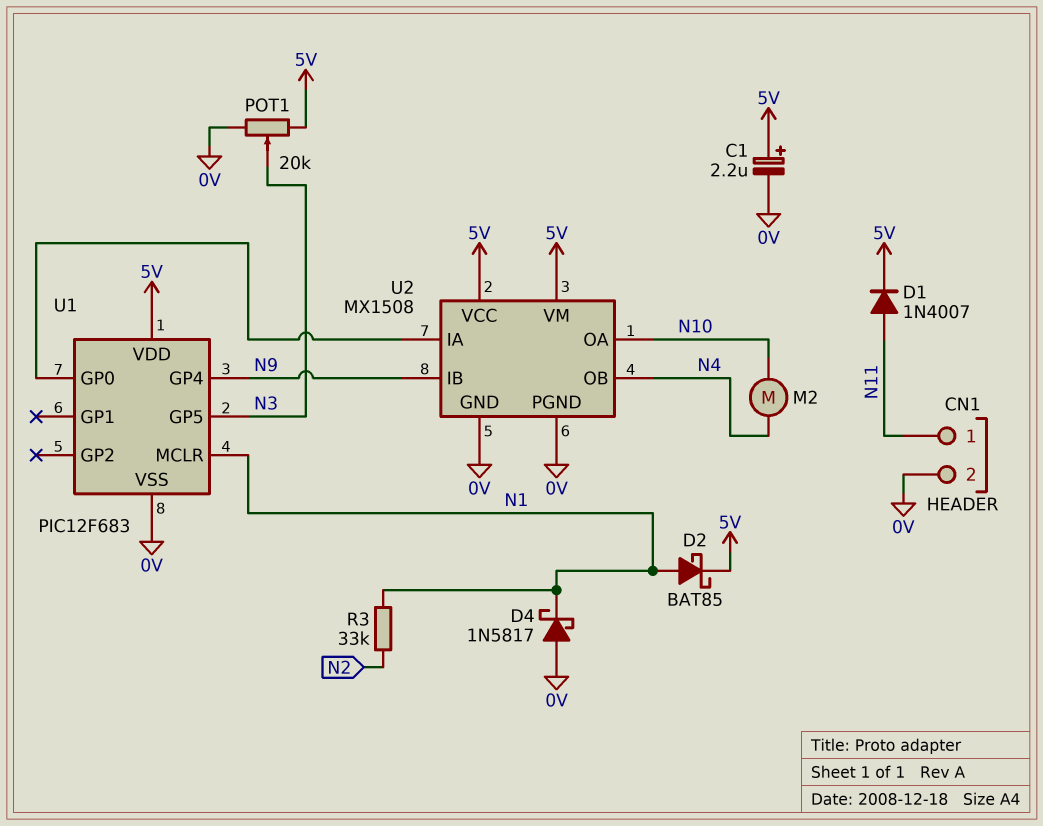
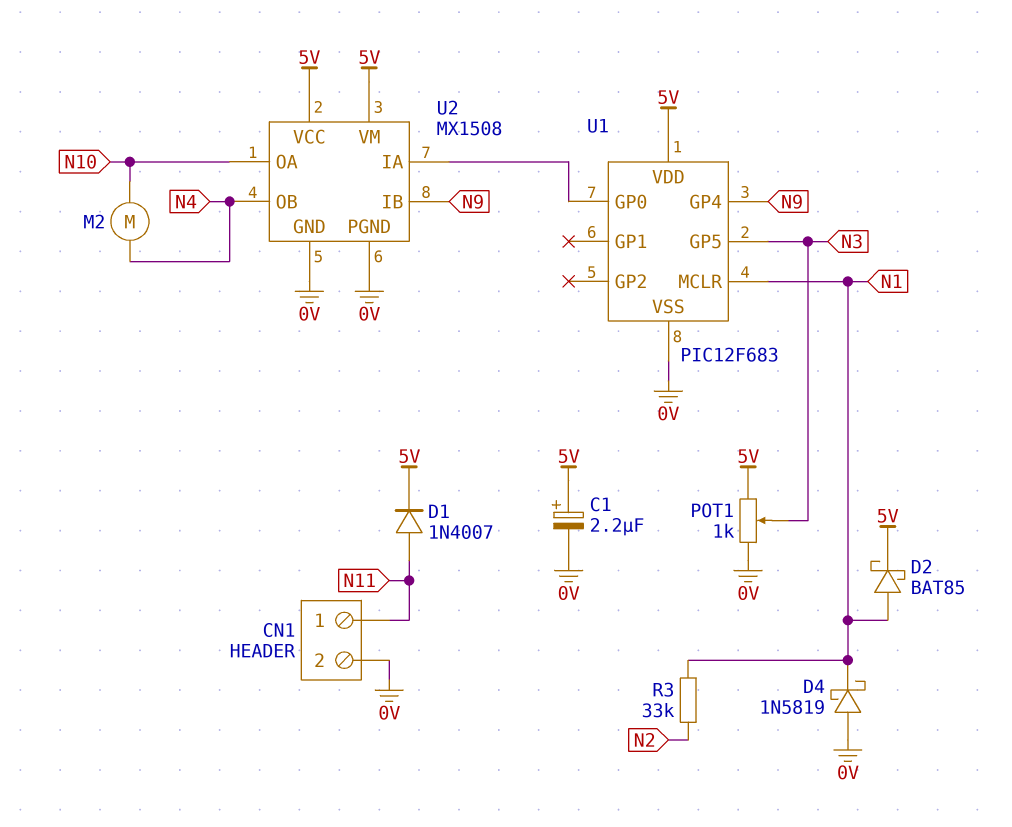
D4: schottky 1N5817 (A 0V, K N1) -> schottky 1N5819 (A 0V, K N1)
POT1: 20k (0V, 5V, wiper N3) -> 1k (0V, 5V, wiper N3)

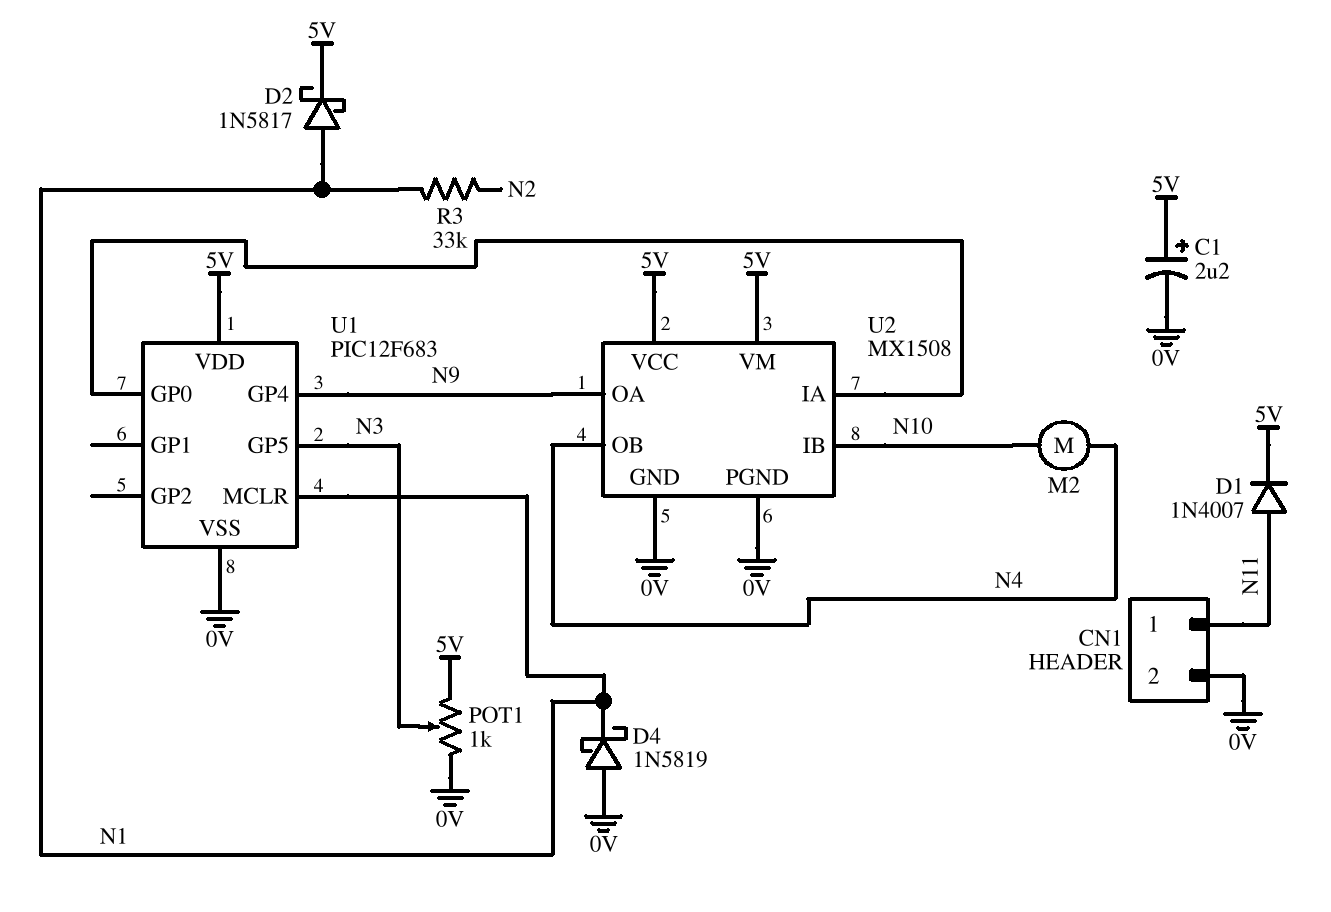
D2: schottky BAT85 (A N1, K 5V) -> schottky 1N5817 (A N1, K 5V)
U2 pin IB: N9 -> N10
U2 pin OA: N10 -> N9

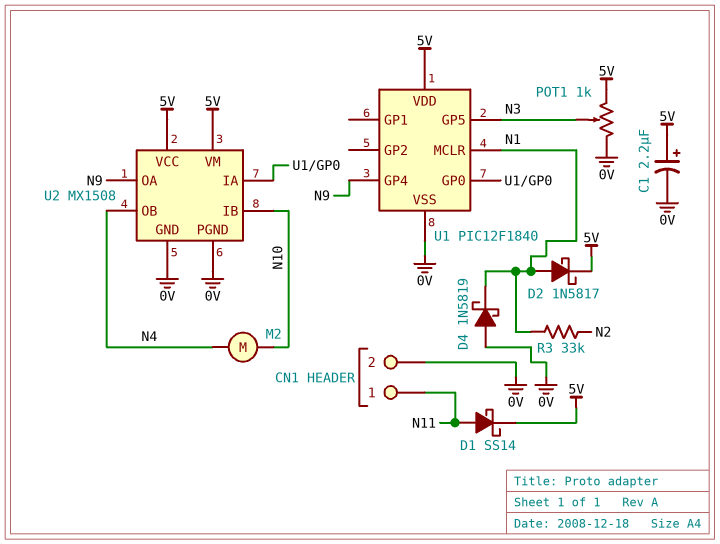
D1: diode 1N4007 (A N11, K 5V) -> schottky SS14 (A N11, K 5V)
U1: PIC12F683 -> PIC12F1840

